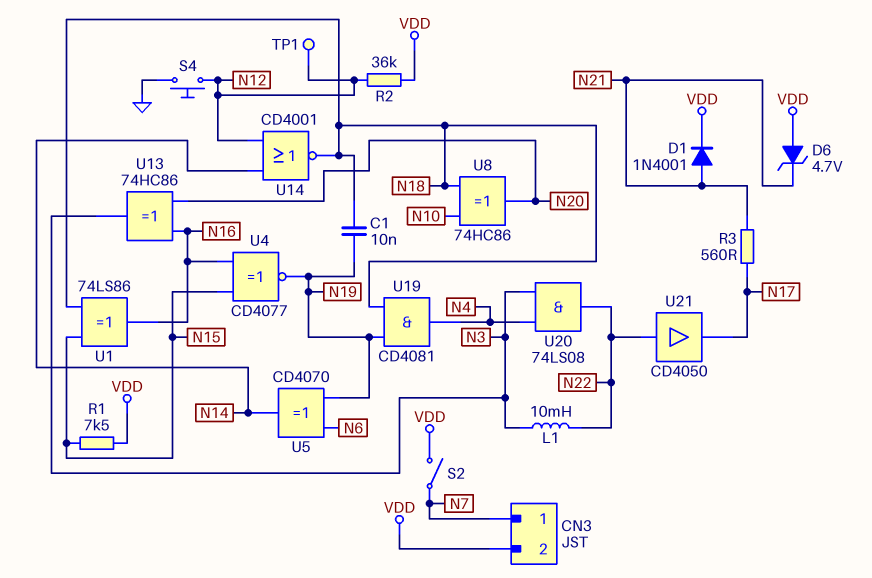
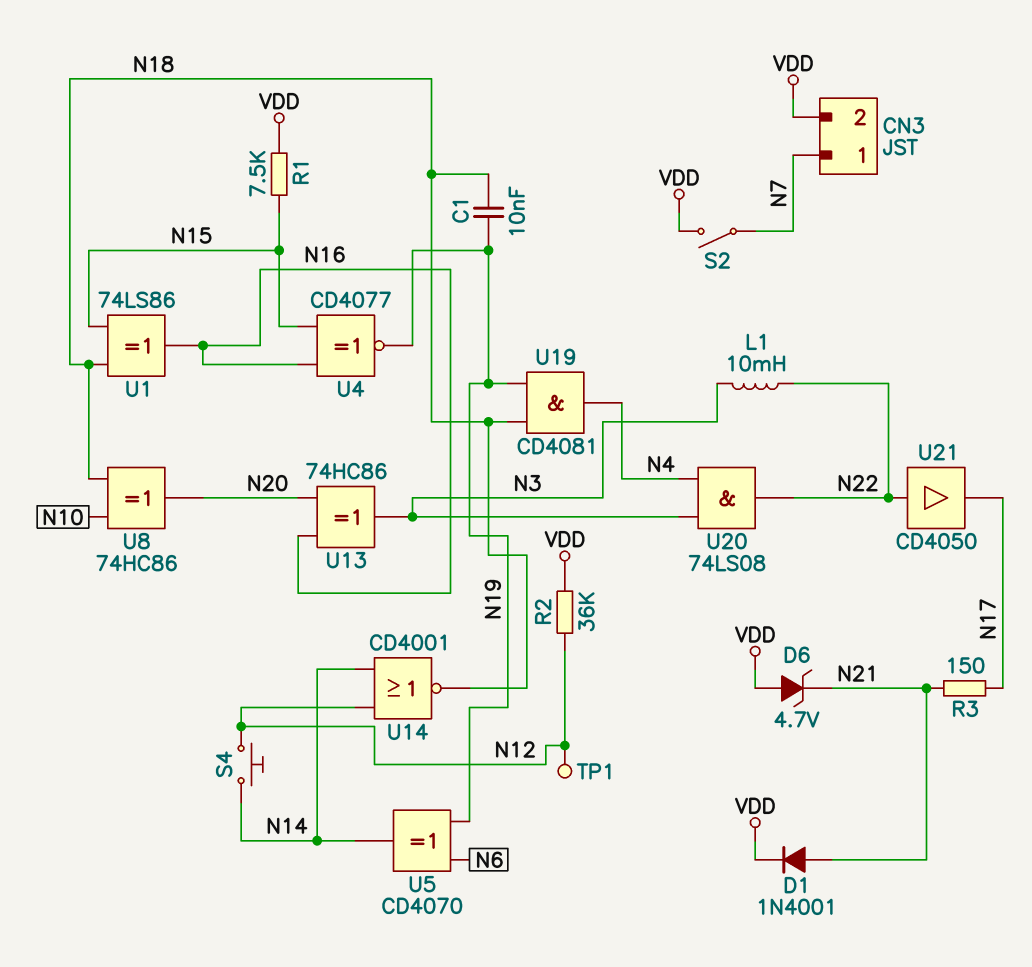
R3: 560 (N17, N21) -> 150 (N17, N21)
S4: button (GND, N12) -> button (N12, N14)

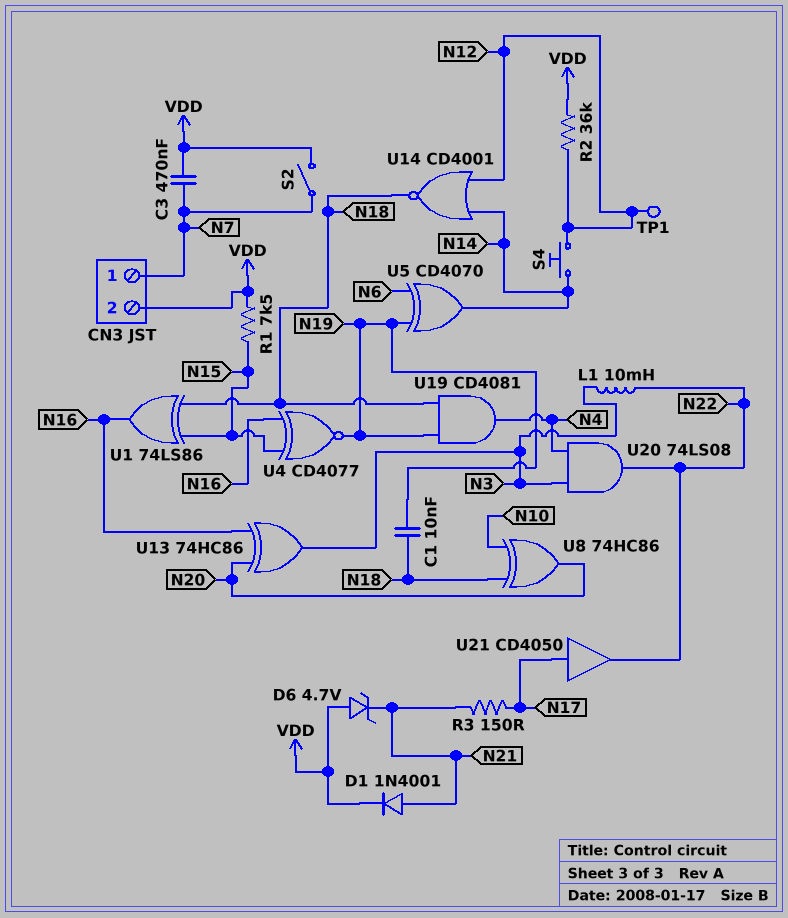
C3: none -> 470nF (N7, VDD)
U21: buffer CD4050 (in N22, out N17) -> buffer CD4050 (in N17, out N22)

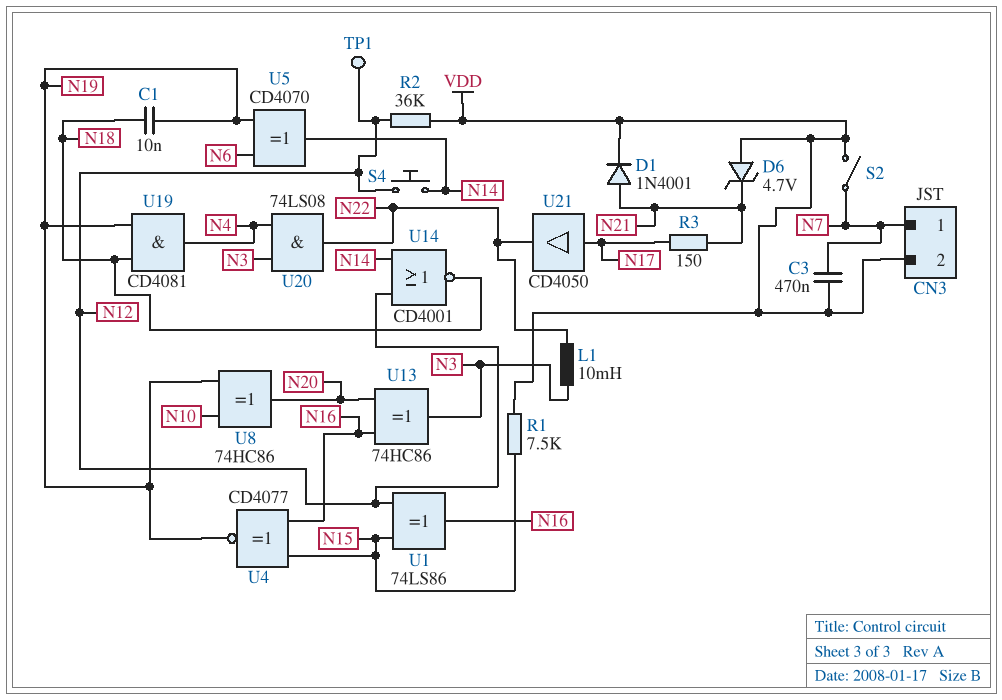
U1: XOR 74LS86 (in N15, in N18, out N16) -> XOR 74LS86 (in N12, in N15, out N16)
U8: XOR 74HC86 (in N10, in N18, out N20) -> XOR 74HC86 (in N10, in N19, out N20)

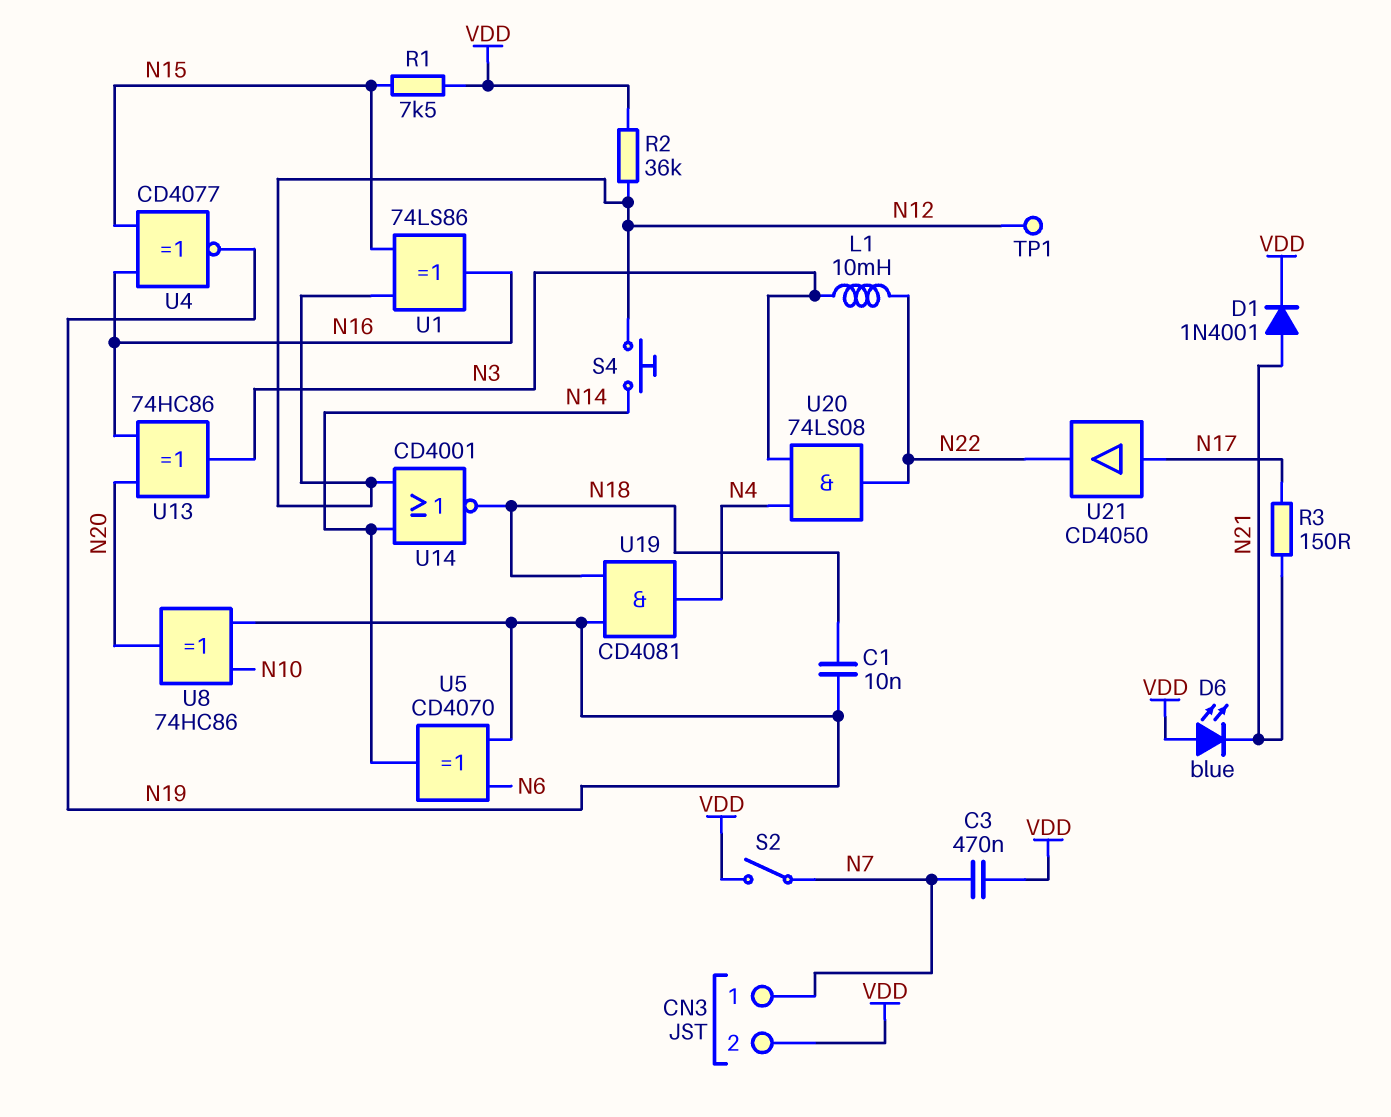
D6: zener 4.7V (A VDD, K N21) -> LED blue (A VDD, K N21)

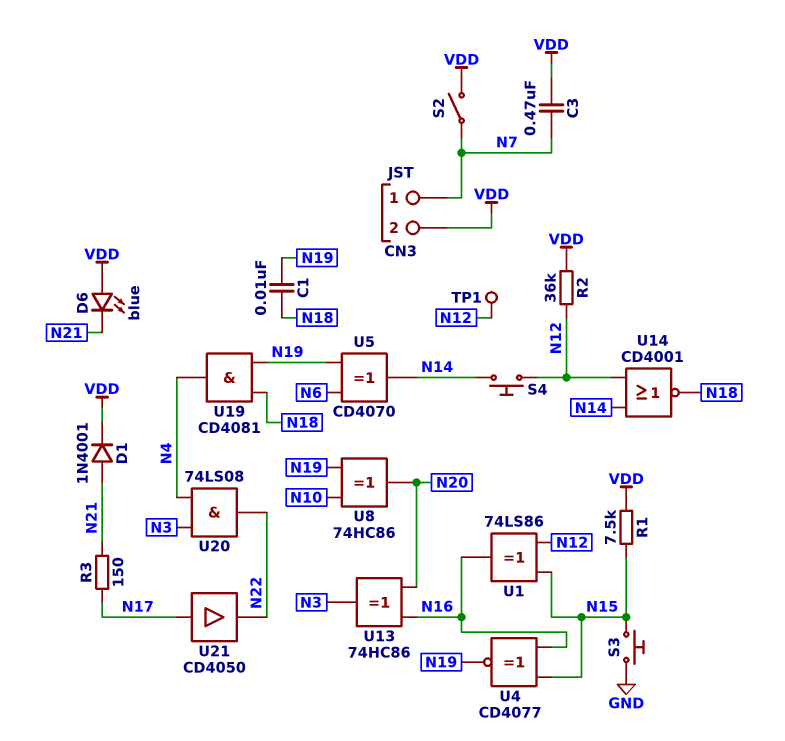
L1: 10mH (N3, N22) -> none
S3: none -> button (GND, N15)

